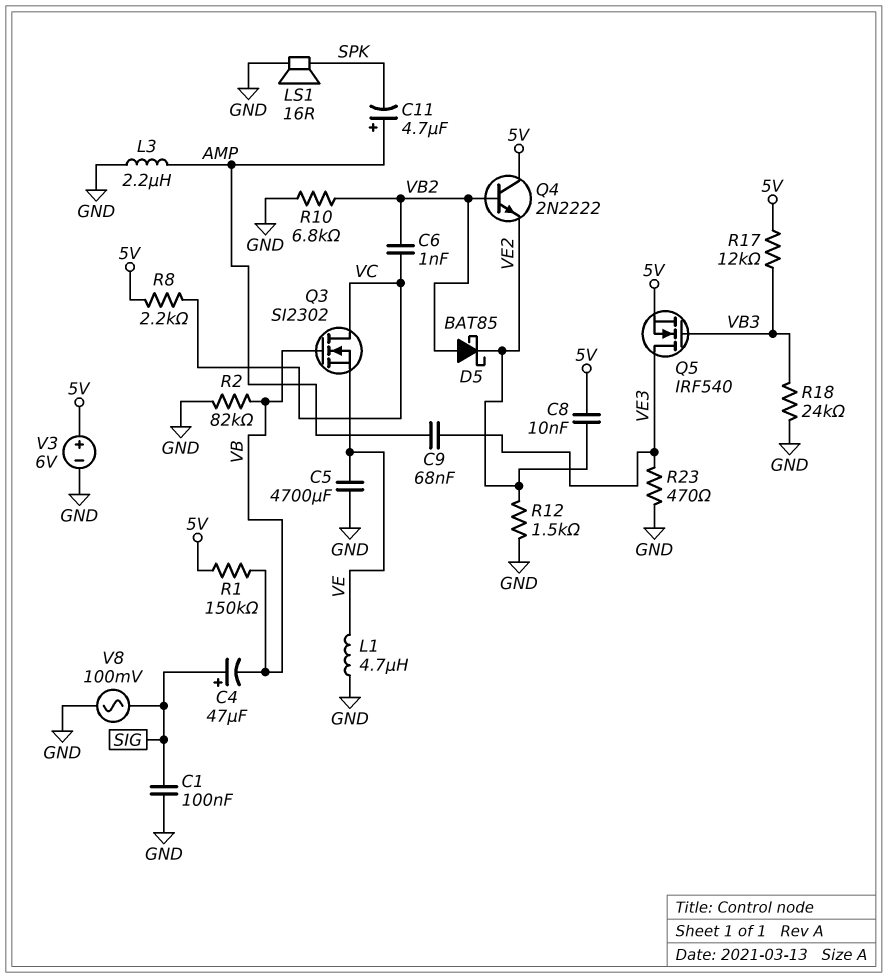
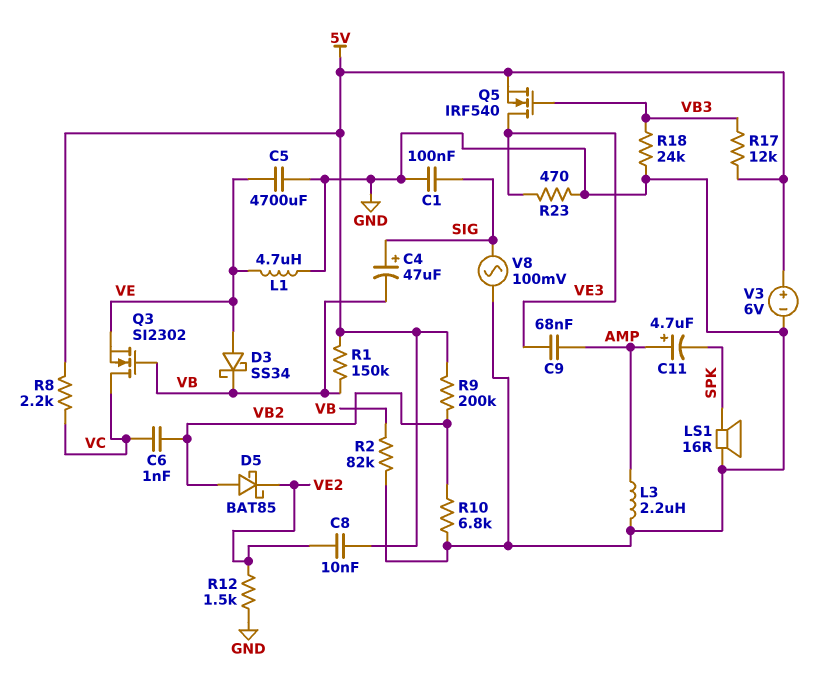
D3: none -> schottky SS34 (A VE, K VB)
Q4: NPN 2N2222 (B VB2, C 5V, E VE2) -> none
R9: none -> 200k (5V, VB2)

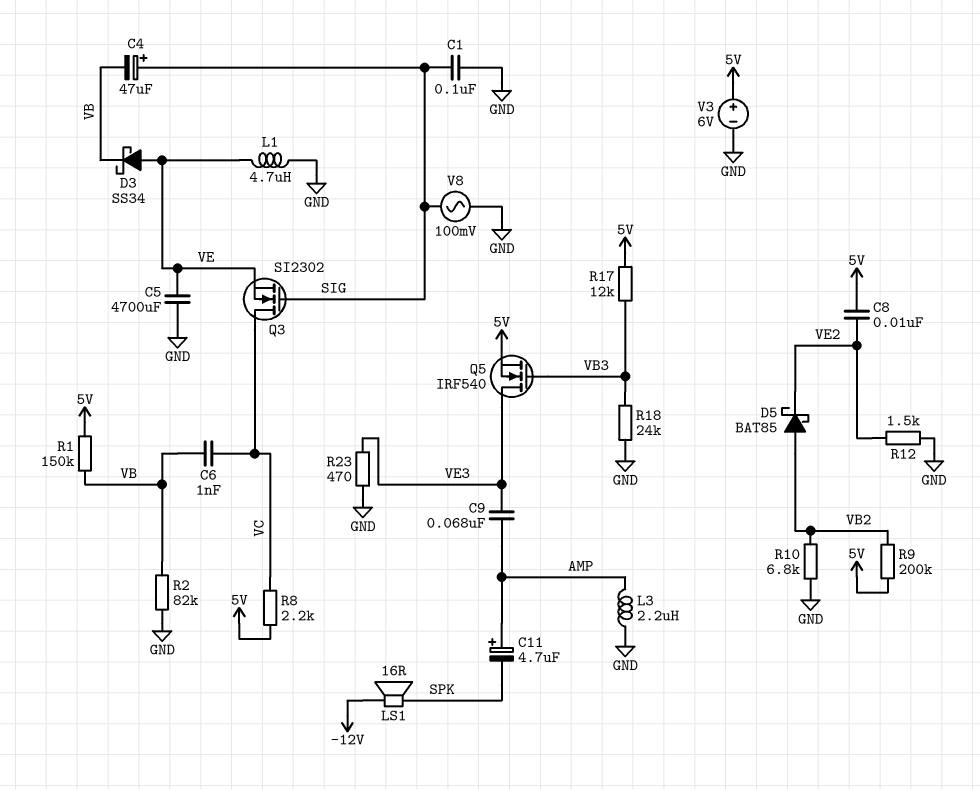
C6: 1nF (VB2, VC) -> 1nF (VB, VC)
LS1: speaker 16R (GND, SPK) -> speaker 16R (-12V, SPK)
Q3: NMOS SI2302 (G VB, D VC, S VE) -> NMOS SI2302 (G SIG, D VC, S VE)

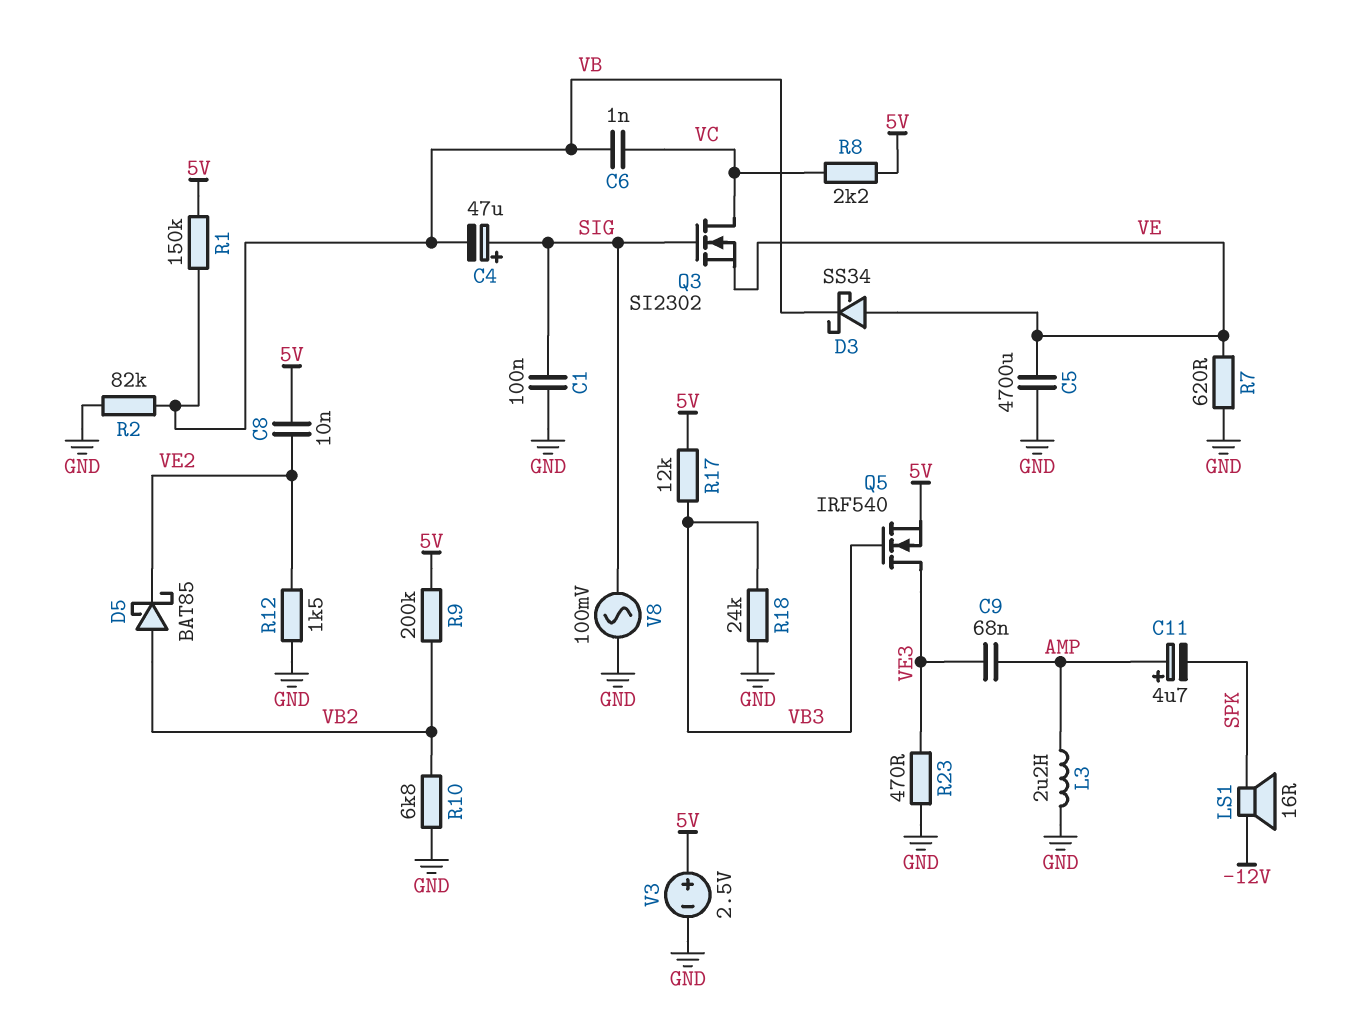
L1: 4.7uH (GND, VE) -> none
R7: none -> 620 (GND, VE)
V3: 6V (plus 5V, minus GND) -> 2.5V (plus 5V, minus GND)

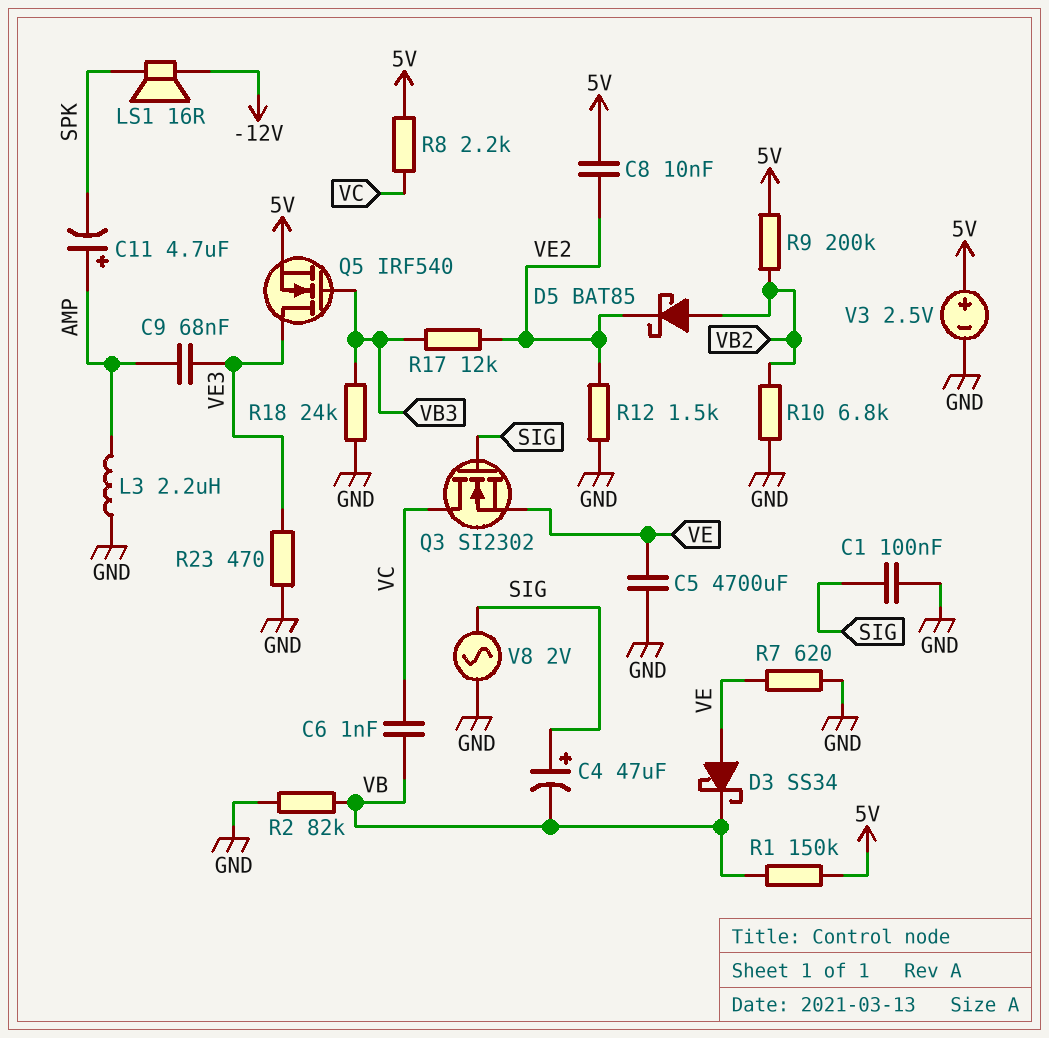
R17: 12k (5V, VB3) -> 12k (VB3, VE2)
V8: AC 100mV (GND, SIG) -> AC 2V (GND, SIG)

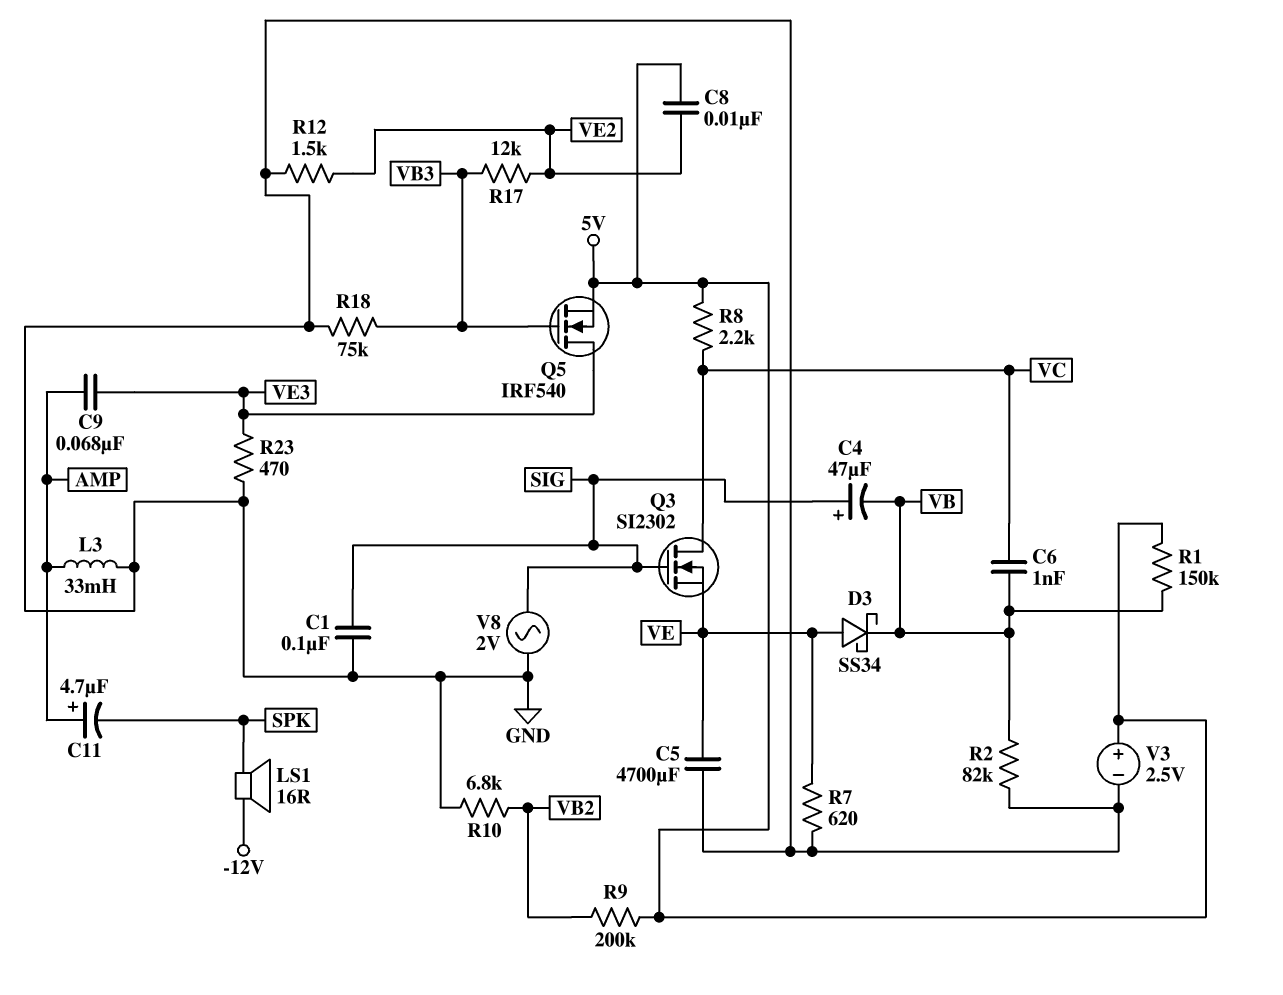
D5: schottky BAT85 (A VB2, K VE2) -> none
L3: 2.2uH (AMP, GND) -> 33mH (AMP, GND)
R18: 24k (GND, VB3) -> 75k (GND, VB3)

